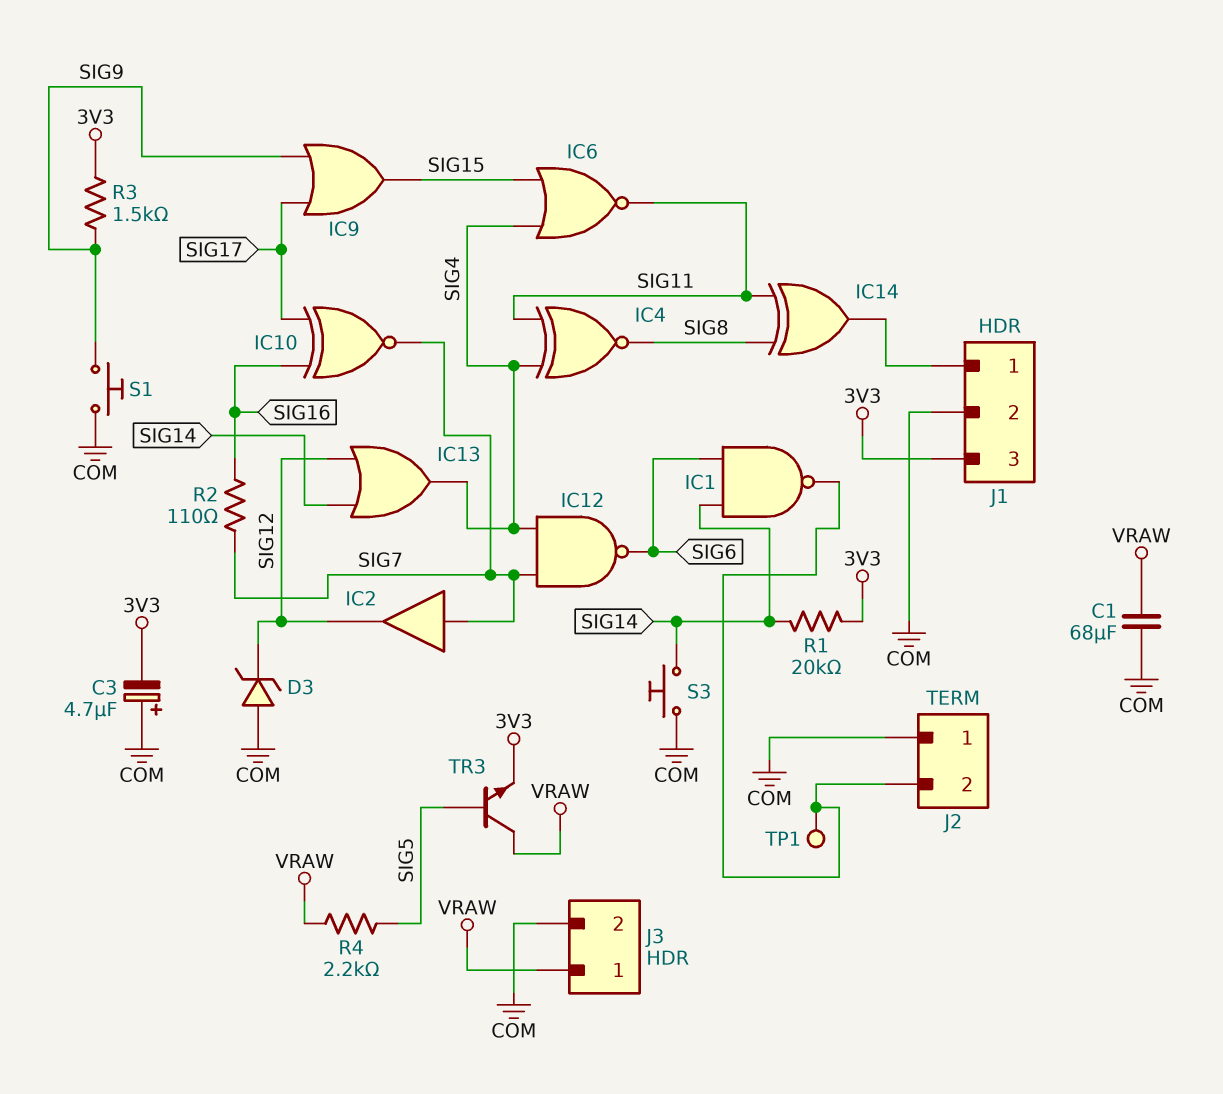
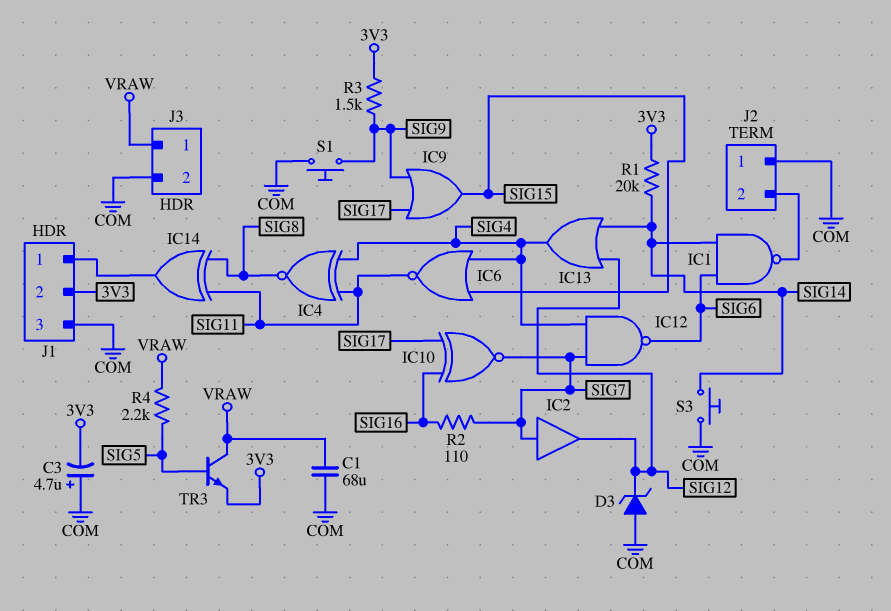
J1 pin 2: COM -> 3V3
J1 pin 3: 3V3 -> COM
TP1: test point (J2/2) -> none

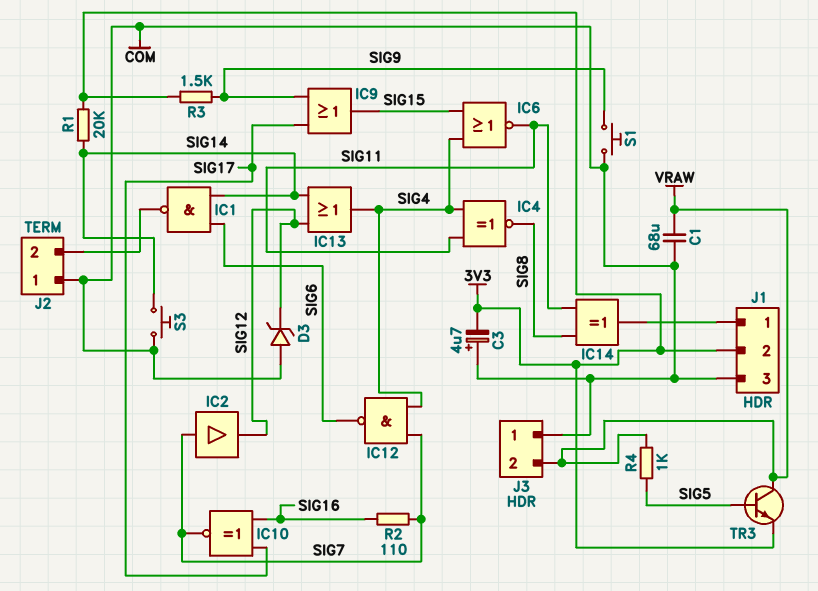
J3 pin 1: VRAW -> COM
J3 pin 2: COM -> VRAW
R4: 2.2k (SIG5, VRAW) -> 1k (SIG5, VRAW)

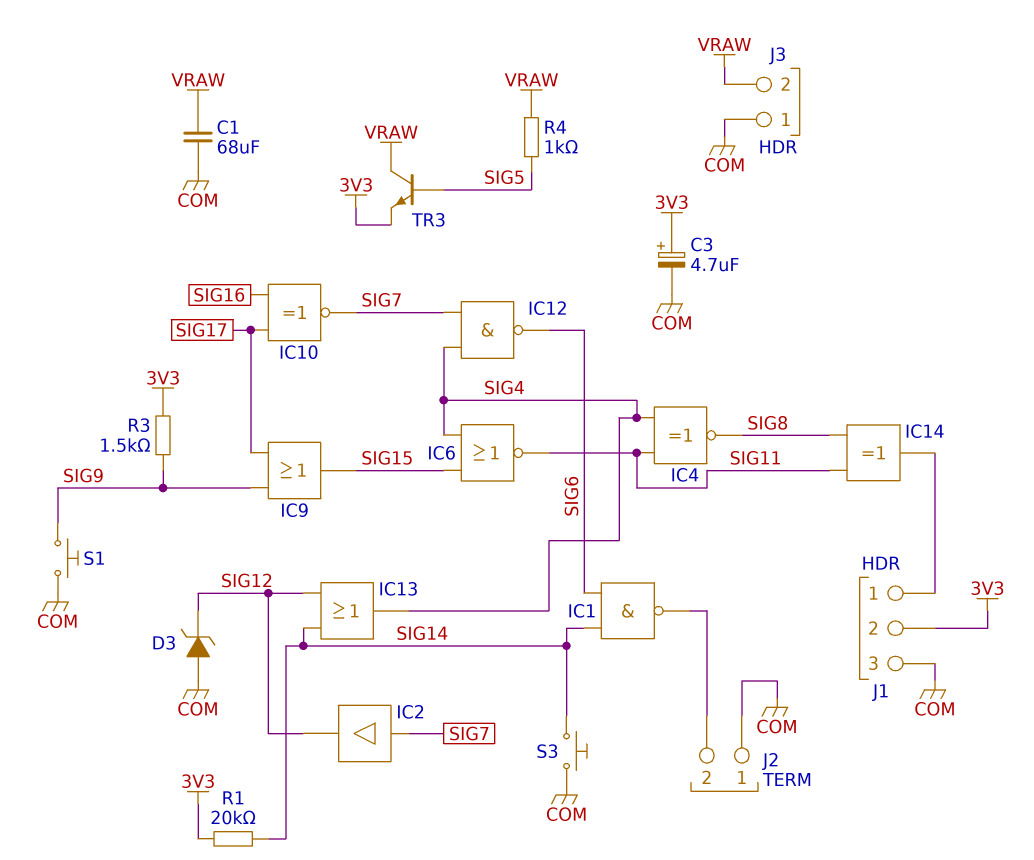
C3: 4.7uF (plus COM, minus 3V3) -> 4.7uF (plus 3V3, minus COM)
R2: 110 (SIG7, SIG16) -> none

